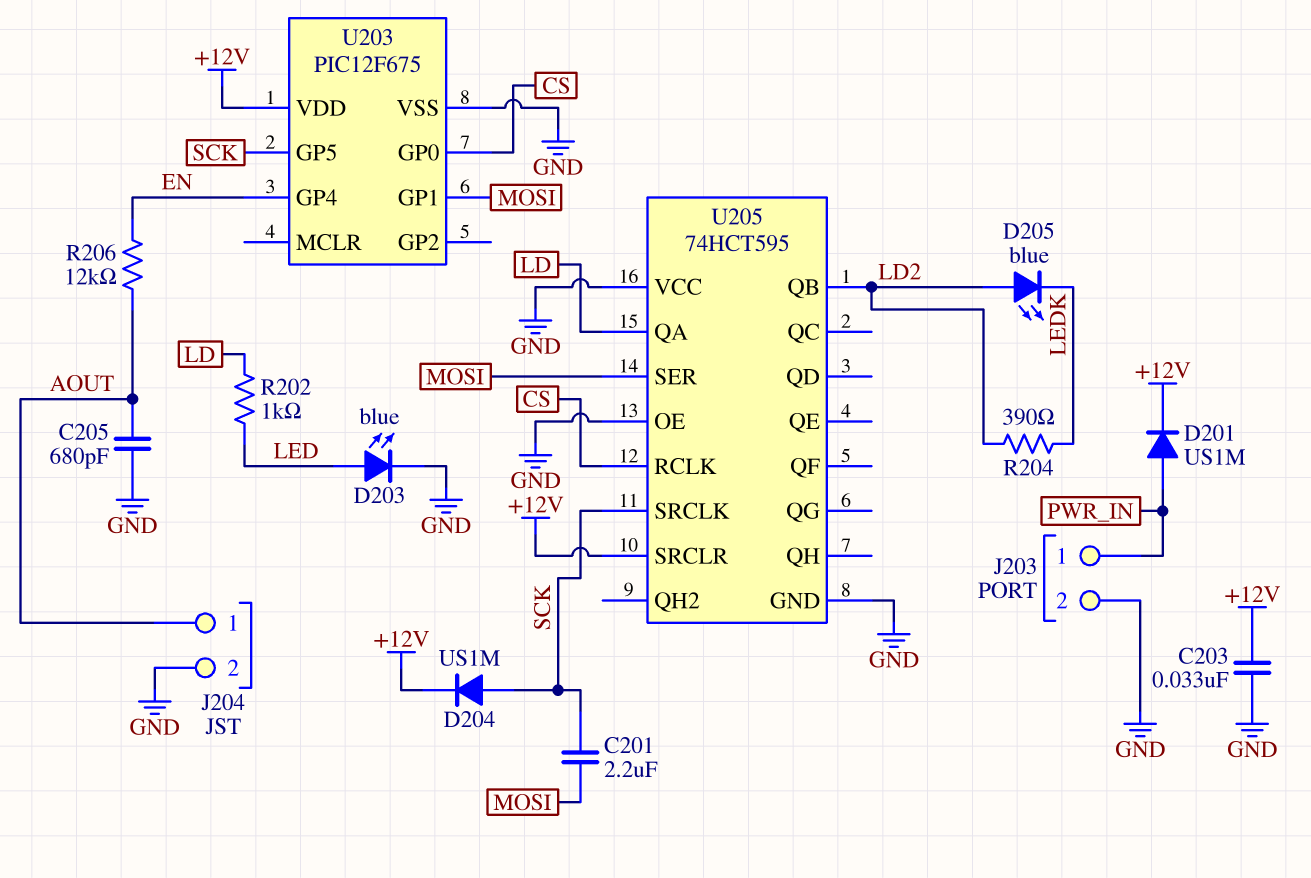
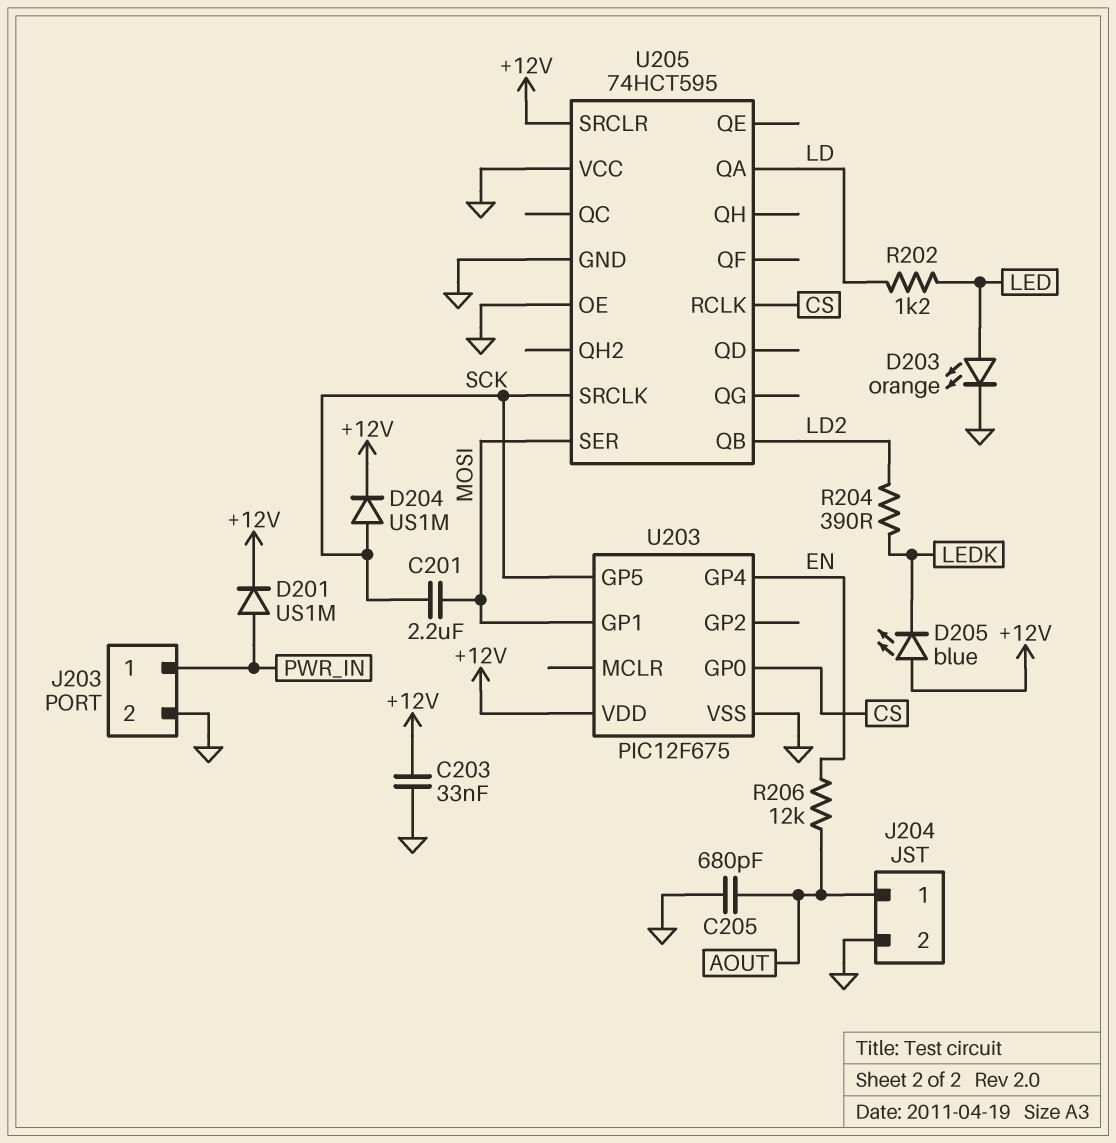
D203: LED blue (A LED, K GND) -> LED orange (A LED, K GND)
D205: LED blue (A LD2, K LEDK) -> LED blue (A +12V, K LEDK)
R202: 1k (LD, LED) -> 1.2k (LD, LED)

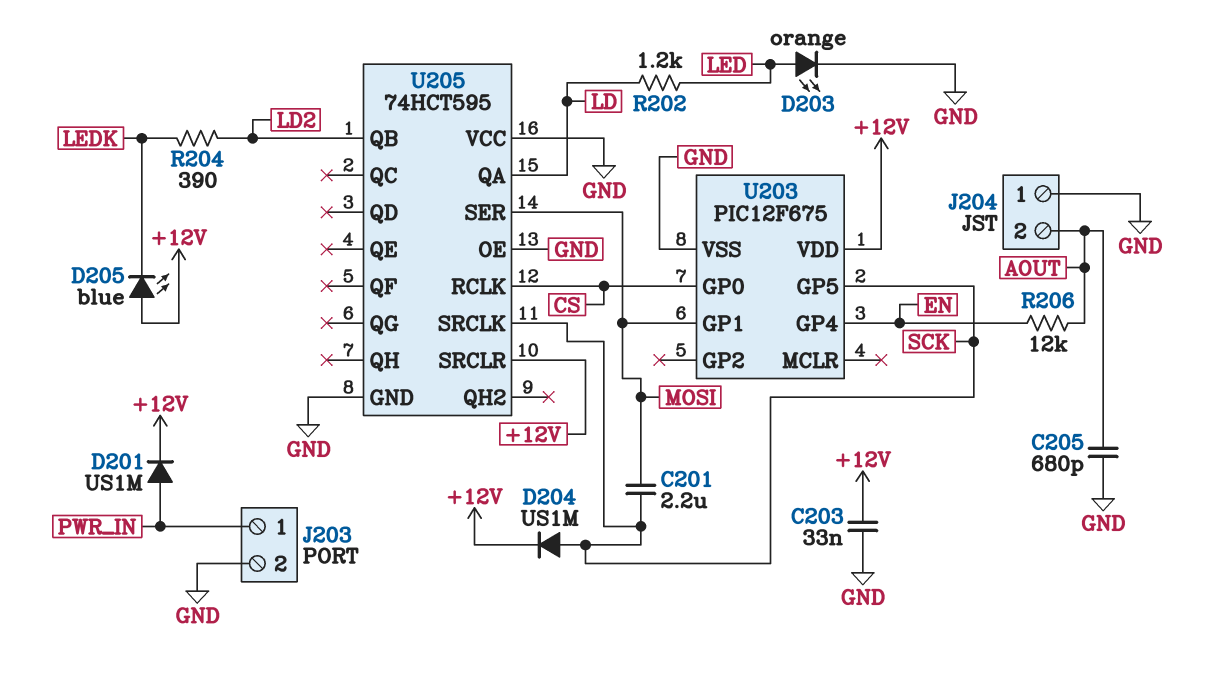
J204 pin 1: AOUT -> GND
J204 pin 2: GND -> AOUT

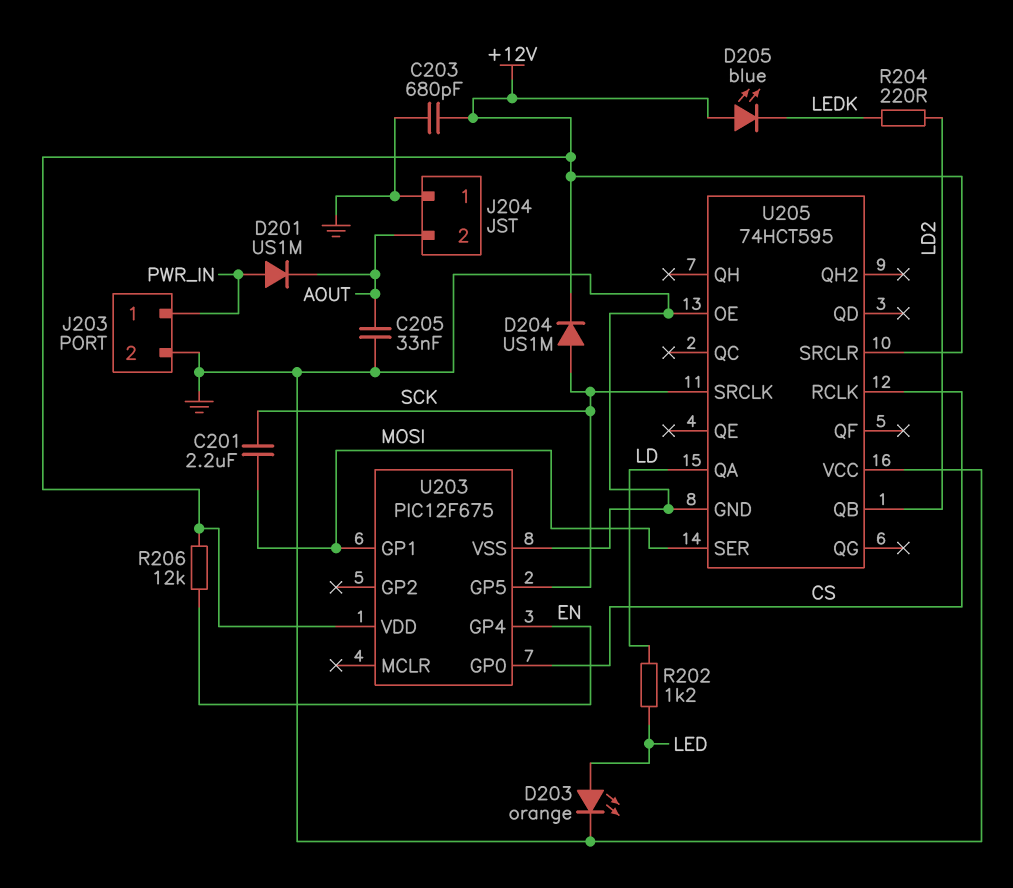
C203: 33nF (+12V, GND) -> 680pF (+12V, GND)
C205: 680pF (AOUT, GND) -> 33nF (AOUT, GND)
D201: diode US1M (A PWR_IN, K +12V) -> diode US1M (A PWR_IN, K AOUT)
R204: 390 (LD2, LEDK) -> 220 (LD2, LEDK)
R206: 12k (AOUT, EN) -> 12k (+12V, EN)

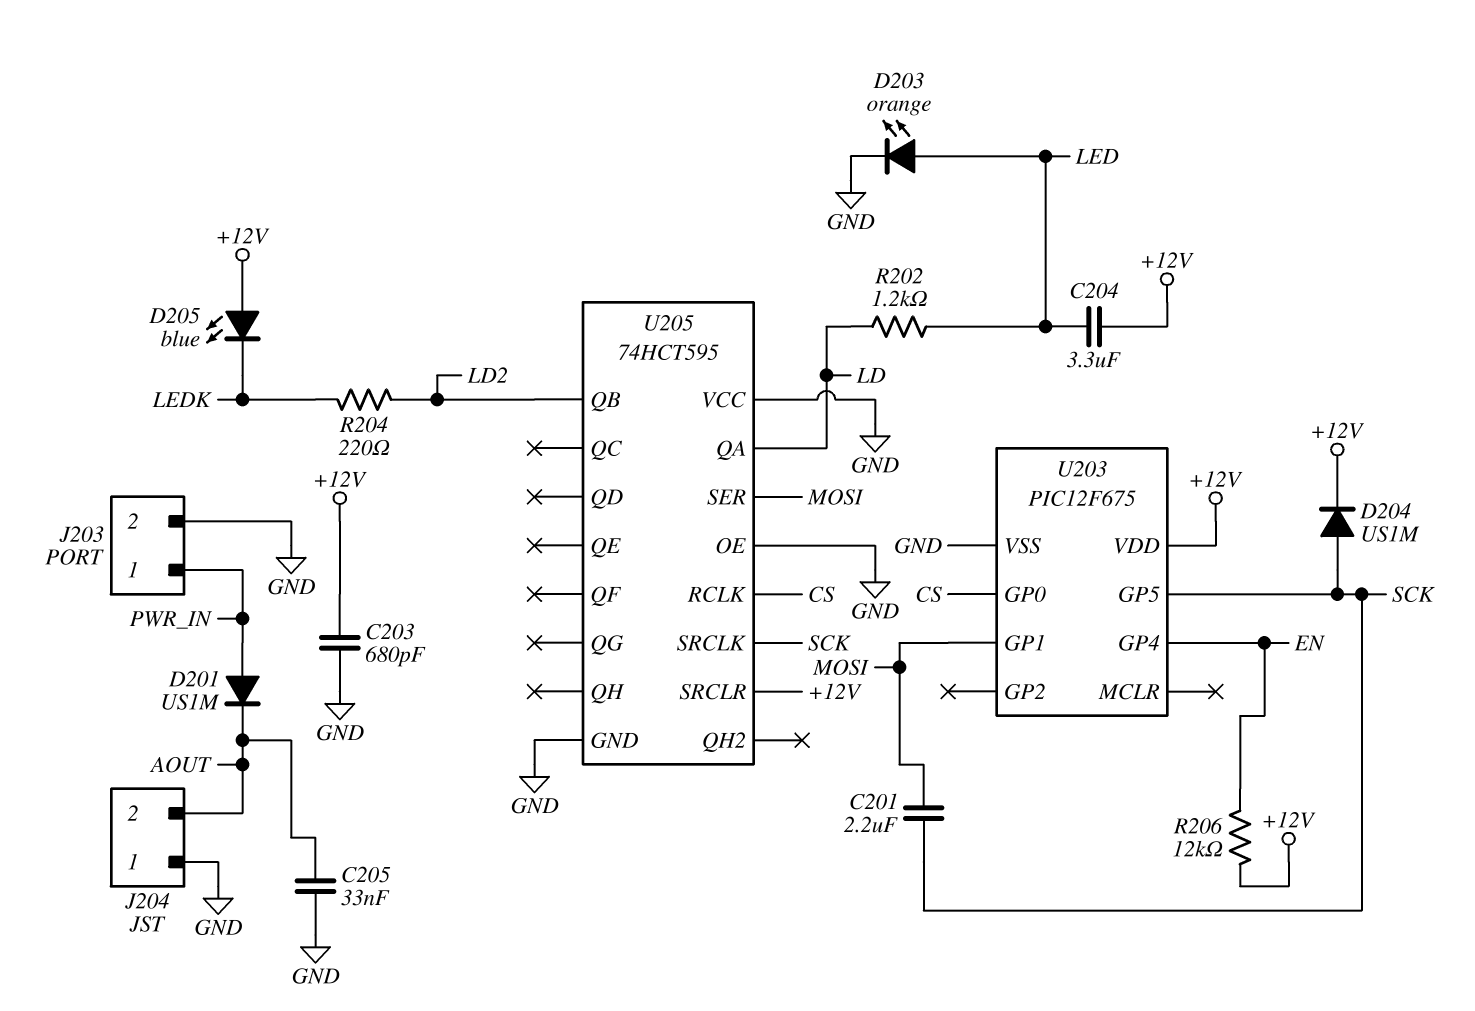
C204: none -> 3.3uF (+12V, LED)

